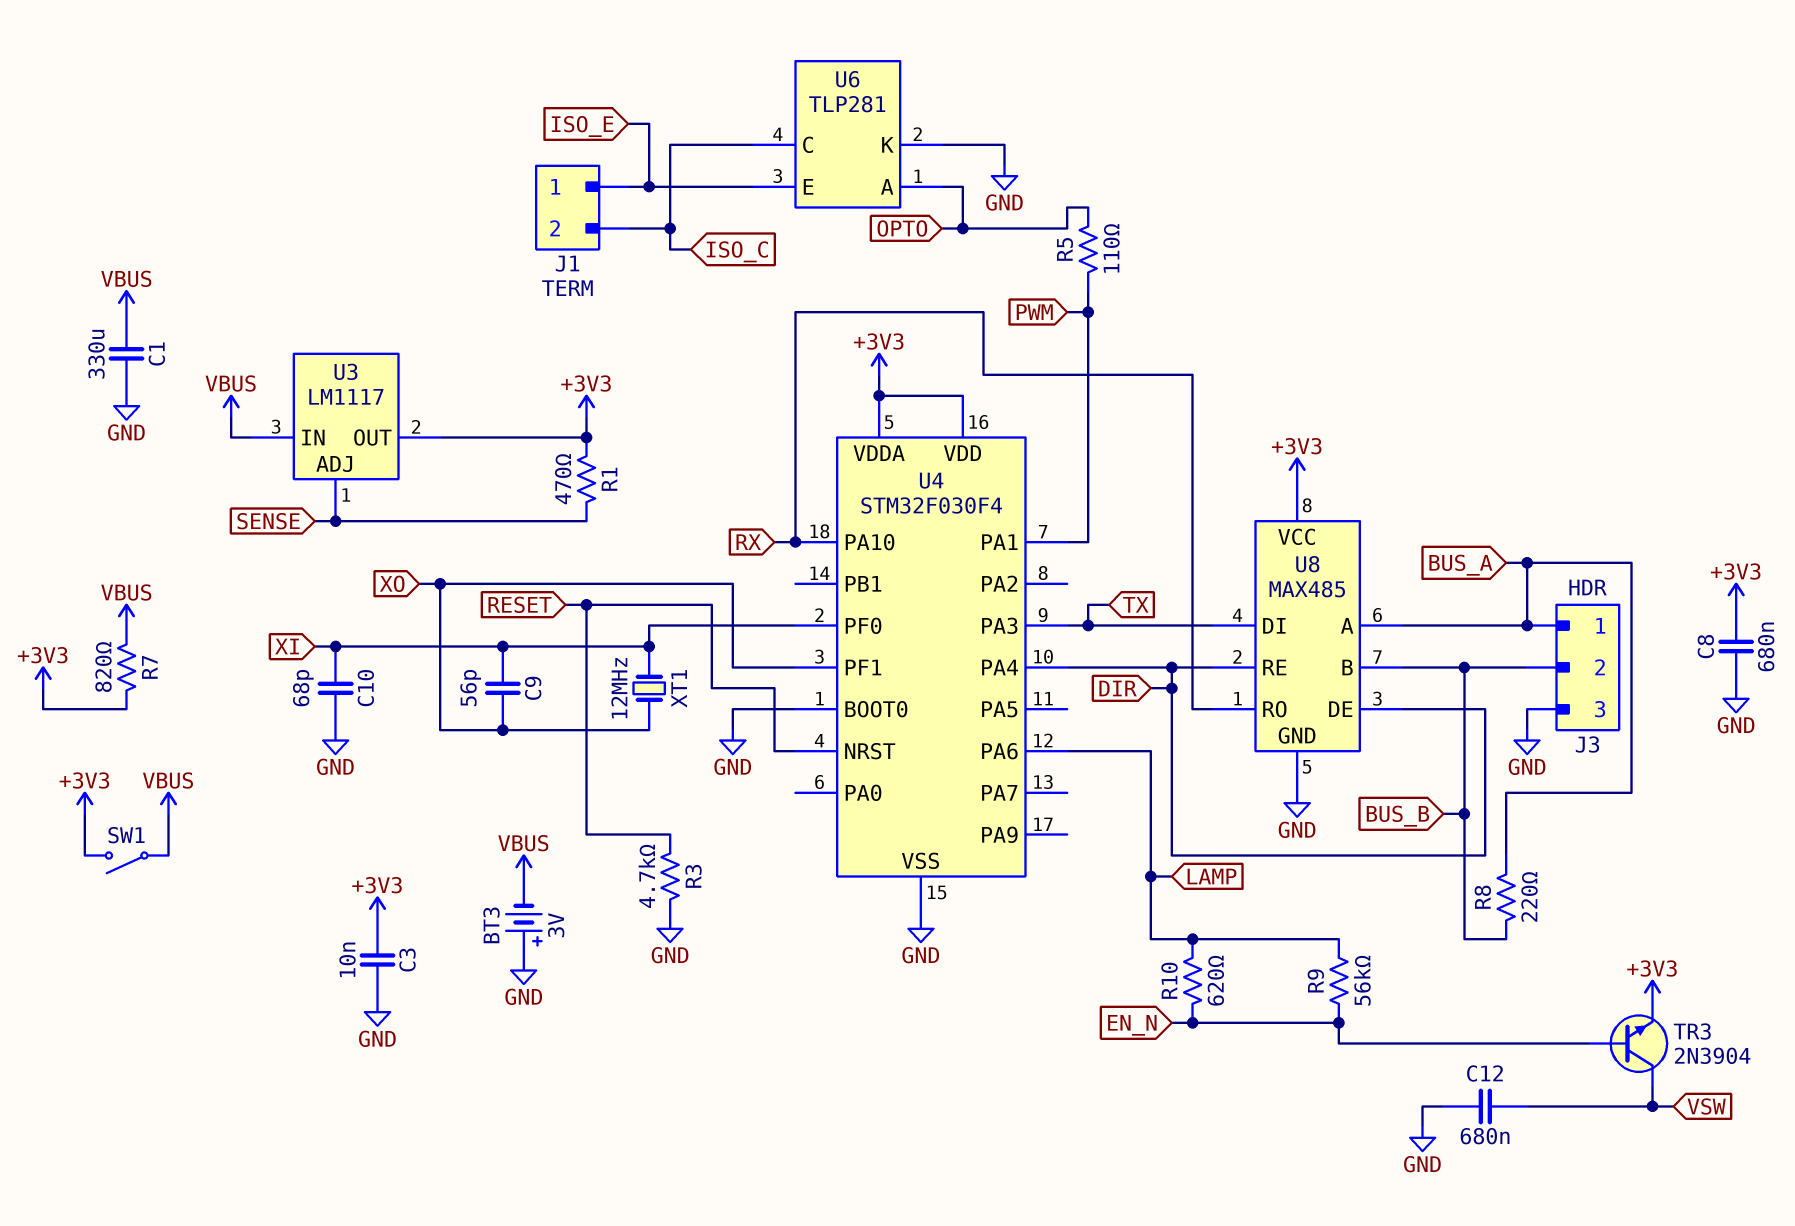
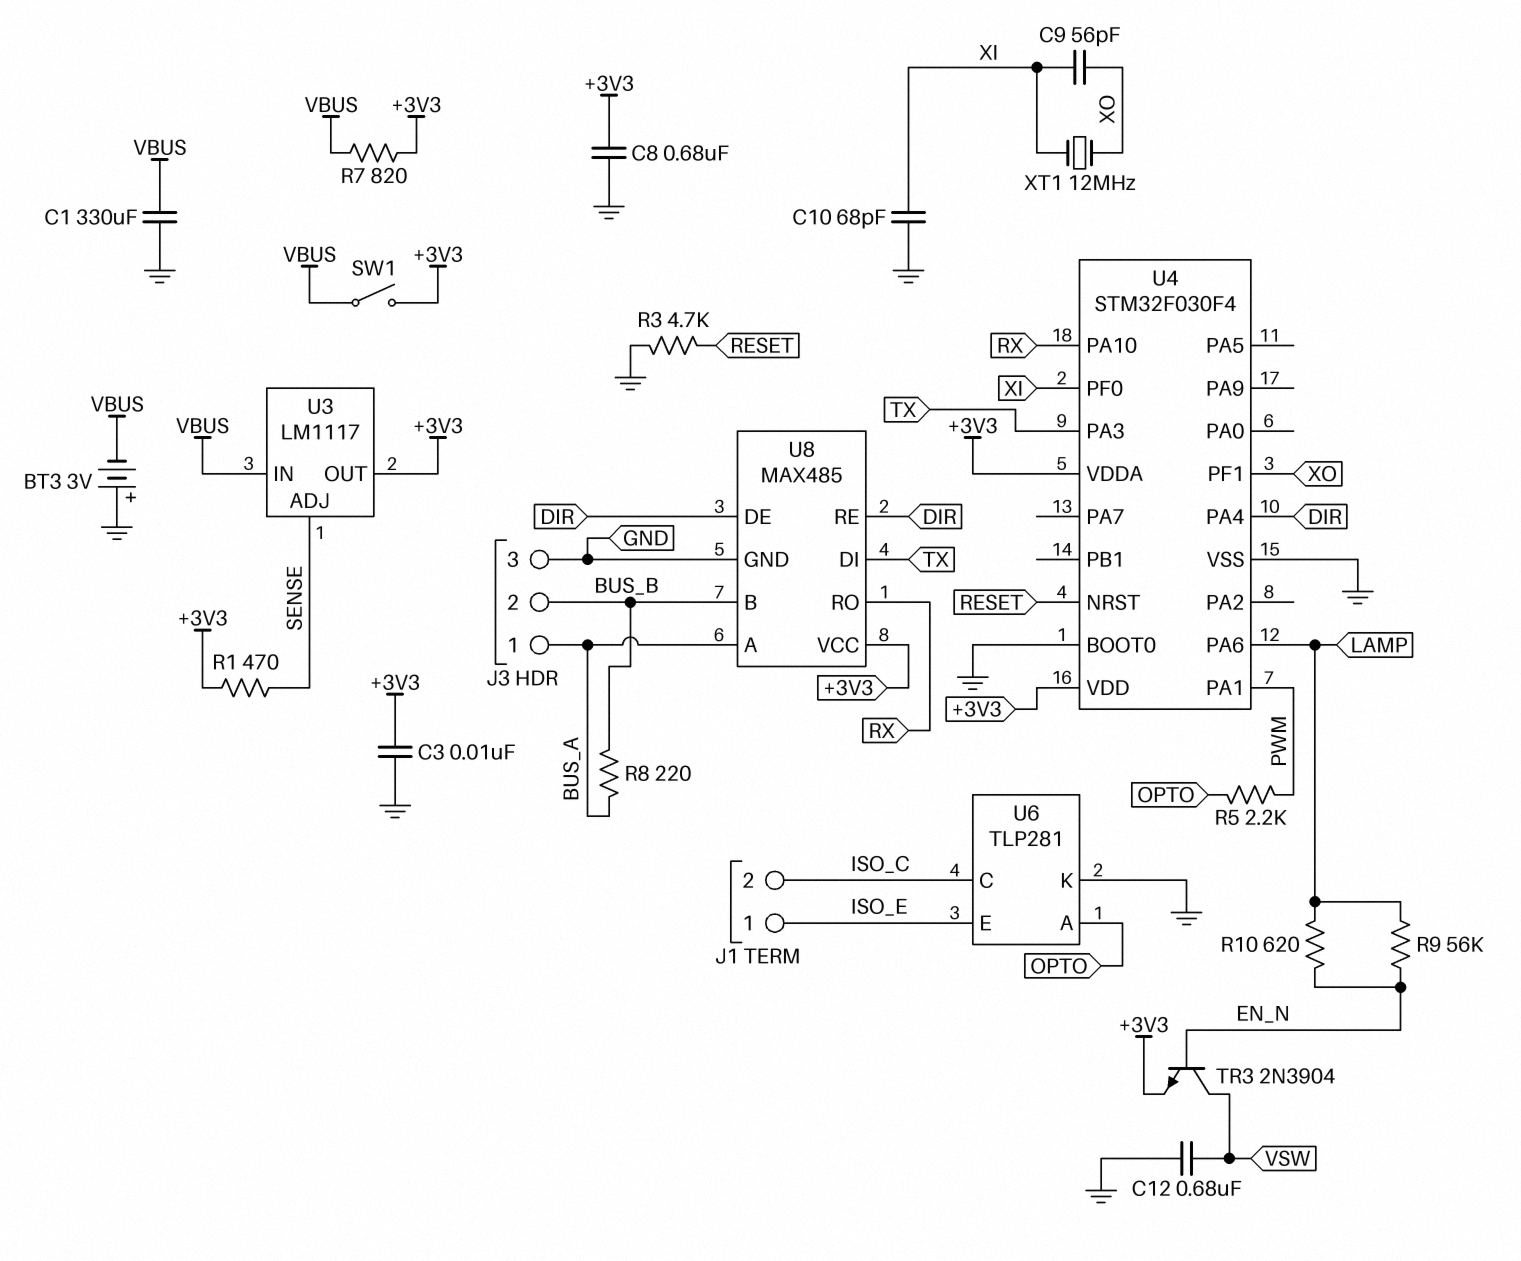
R5: 110 (OPTO, PWM) -> 2.2k (OPTO, PWM)

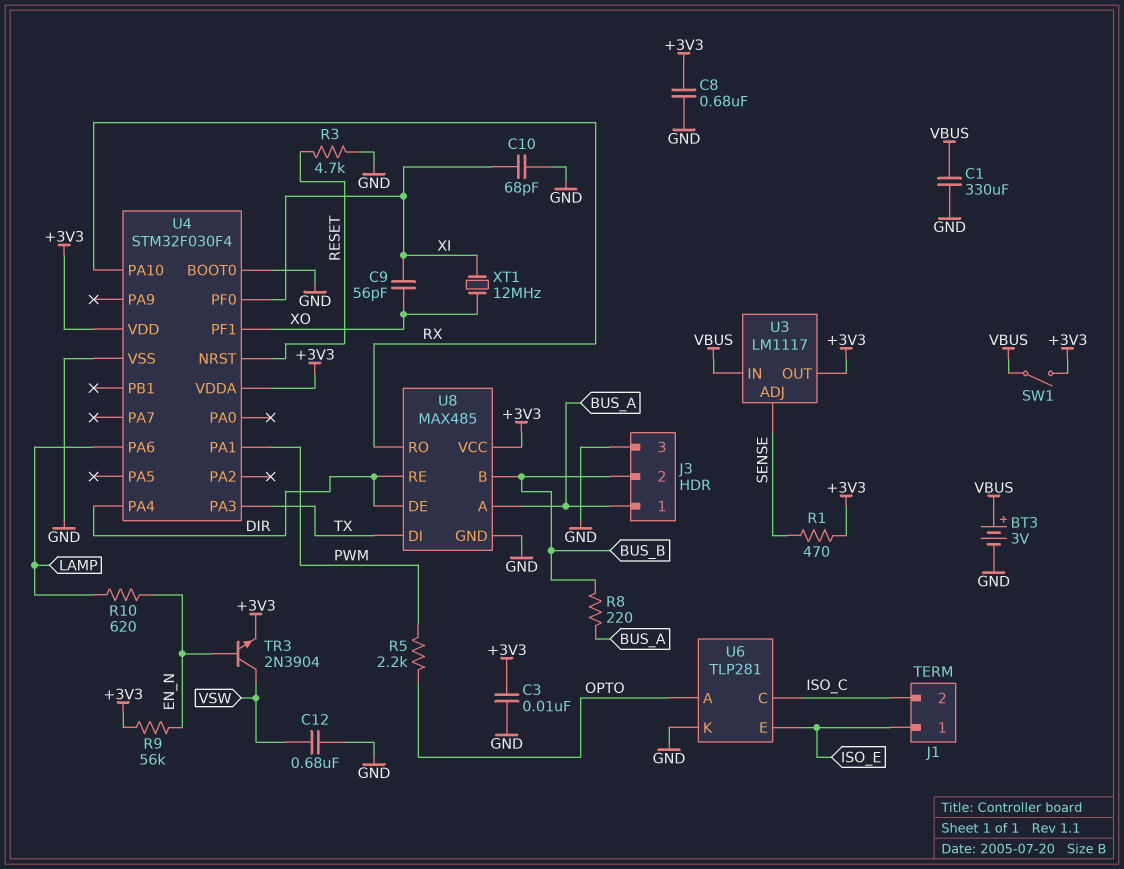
BT3: 3V (plus GND, minus VBUS) -> 3V (plus VBUS, minus GND)
R7: 820 (+3V3, VBUS) -> none
R9: 56k (EN_N, LAMP) -> 56k (+3V3, EN_N)

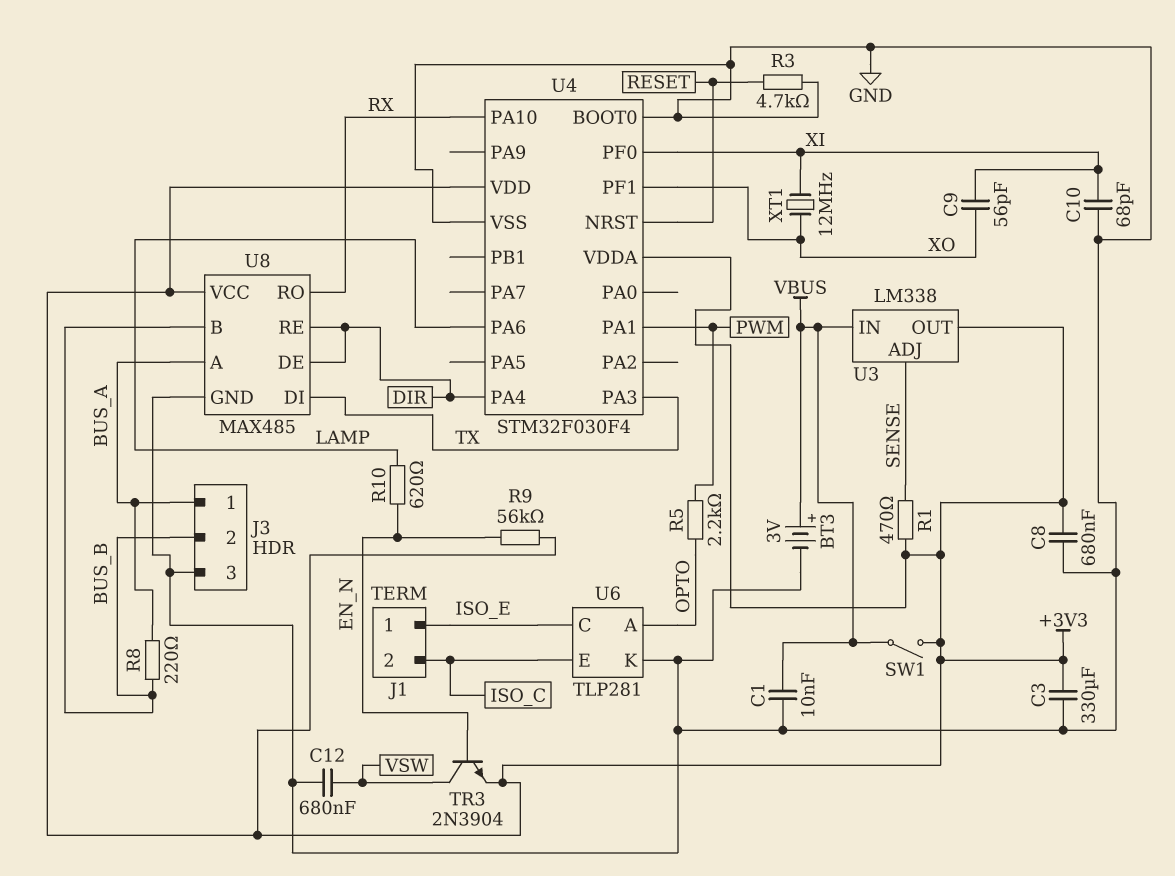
C1: 330uF (GND, VBUS) -> 10nF (GND, VBUS)
C3: 10nF (+3V3, GND) -> 330uF (+3V3, GND)
U3: LM1117 -> LM338
U6 pin C: ISO_C -> ISO_E
U6 pin E: ISO_E -> ISO_C

